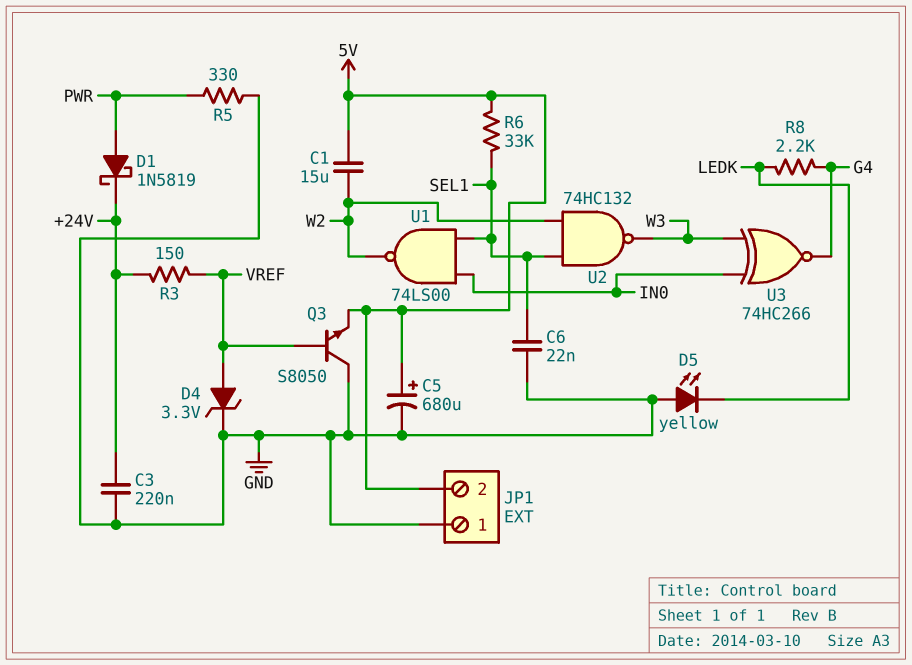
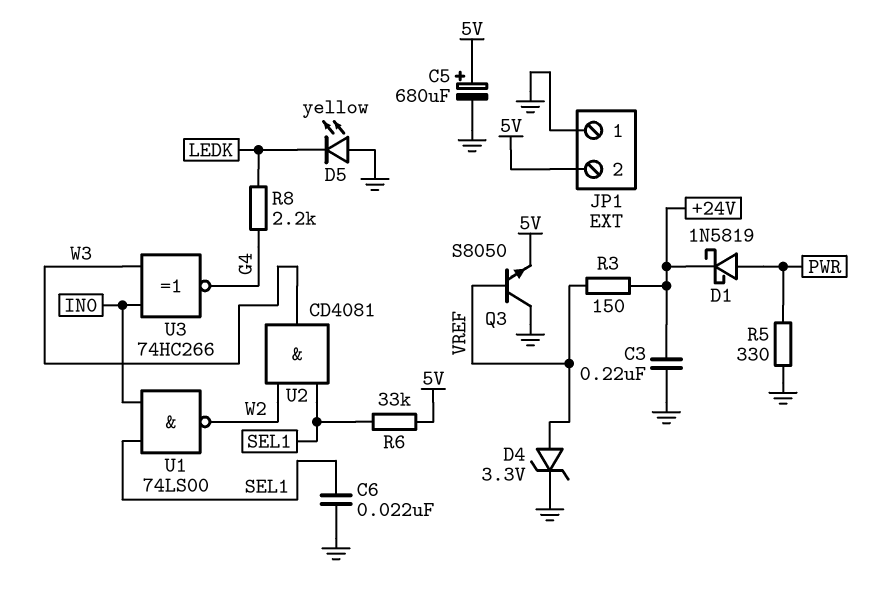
C1: 15uF (5V, W2) -> none
U2: NAND 74HC132 (in SEL1, in W2, out W3) -> AND CD4081 (in SEL1, in W2, out W3)

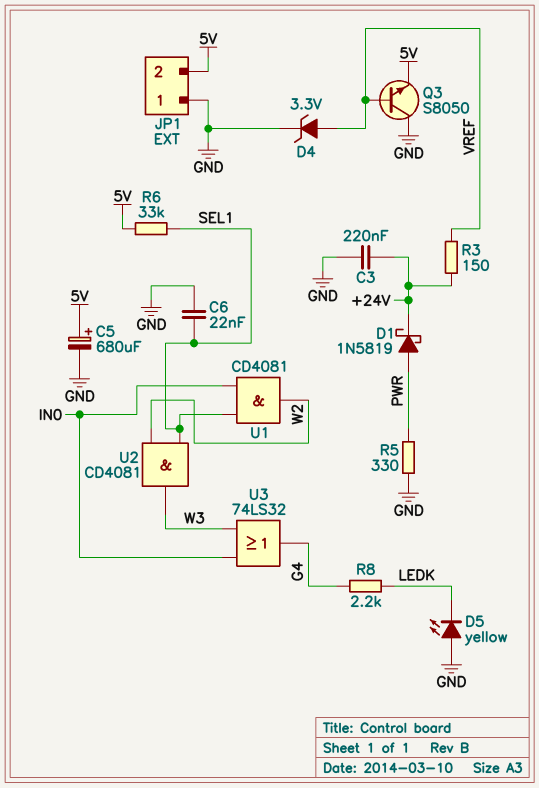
U1: NAND 74LS00 (in IN0, in SEL1, out W2) -> AND CD4081 (in IN0, in SEL1, out W2)
U3: XNOR 74HC266 (in IN0, in W3, out G4) -> OR 74LS32 (in IN0, in W3, out G4)

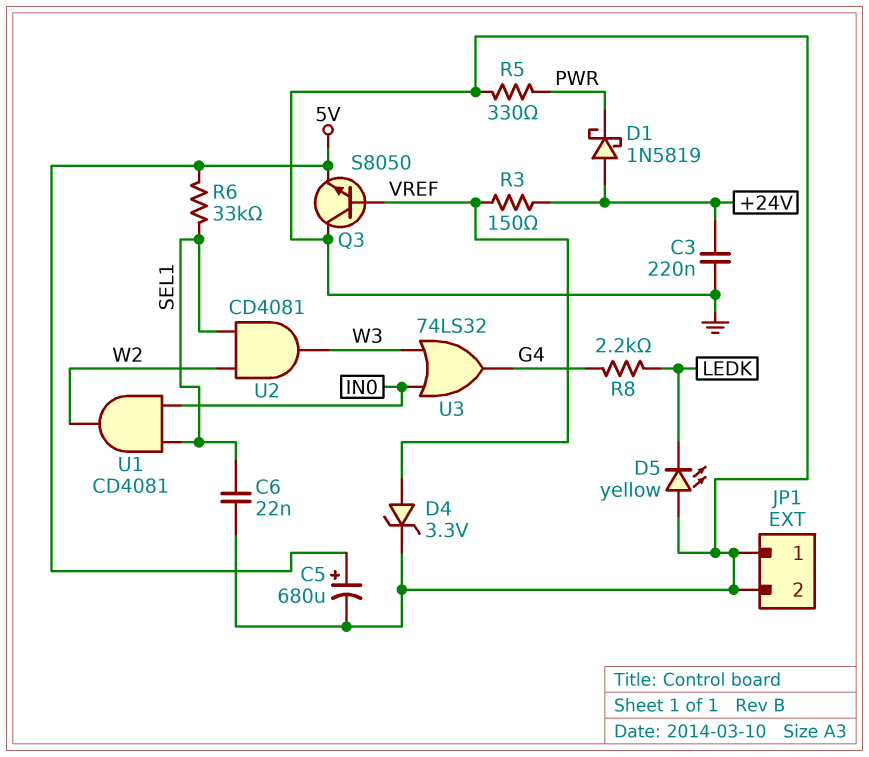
D1: schottky 1N5819 (A PWR, K +24V) -> schottky 1N5819 (A +24V, K PWR)
JP1 pin 2: 5V -> GND

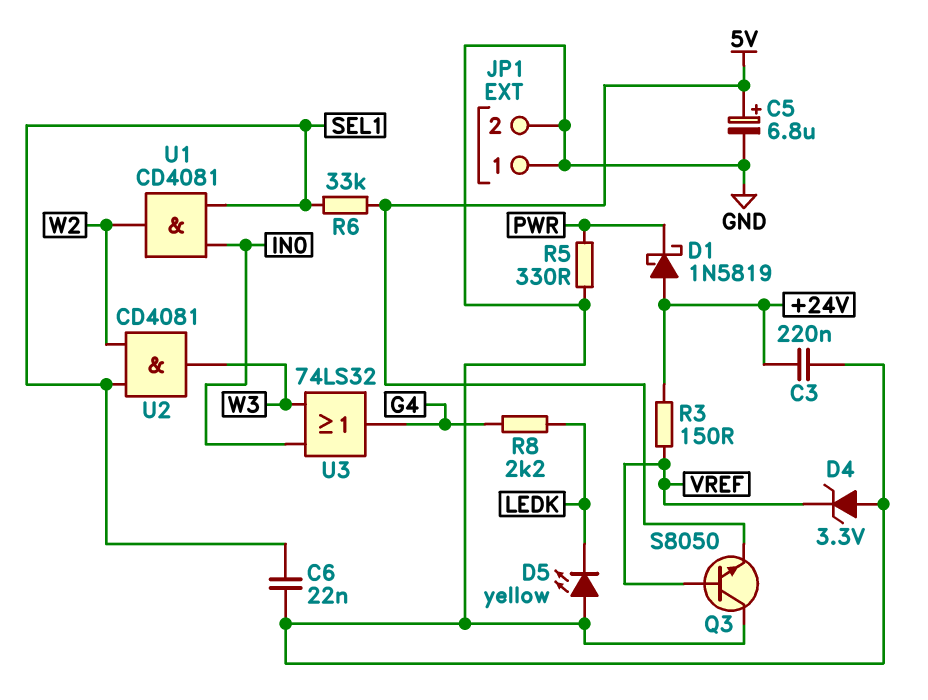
C5: 680uF (plus 5V, minus GND) -> 6.8uF (plus 5V, minus GND)
D4: zener 3.3V (A VREF, K GND) -> zener 3.3V (A GND, K VREF)

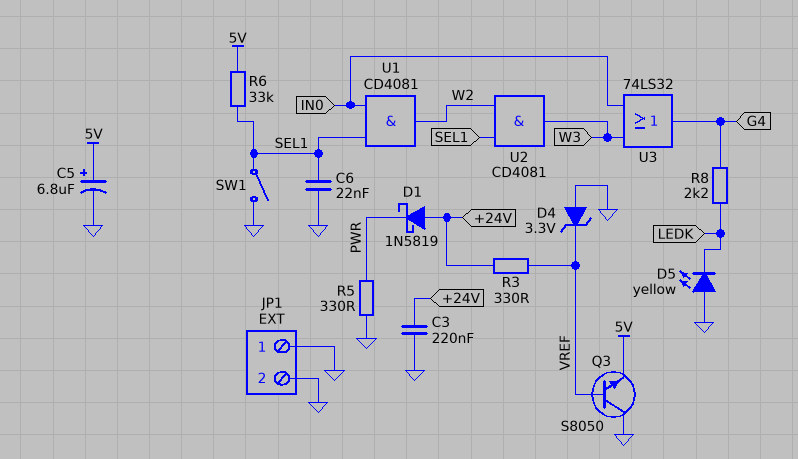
R3: 150 (+24V, VREF) -> 330 (+24V, VREF)
SW1: none -> switch (GND, SEL1)

